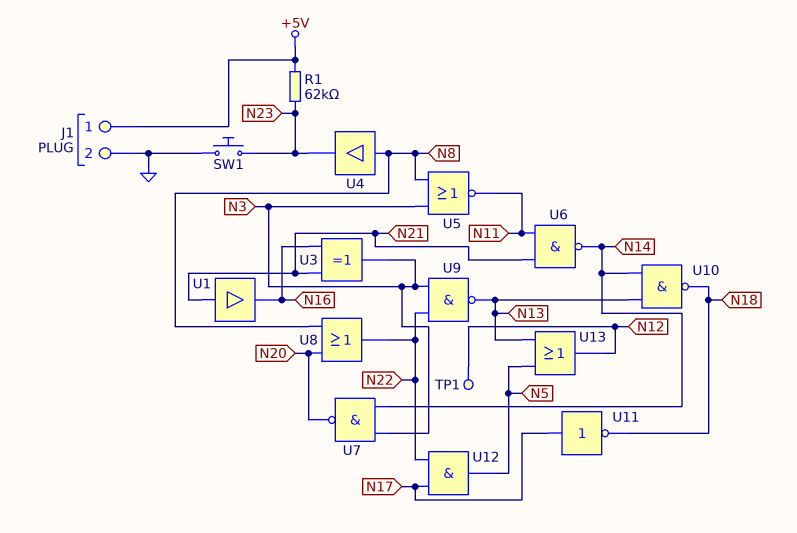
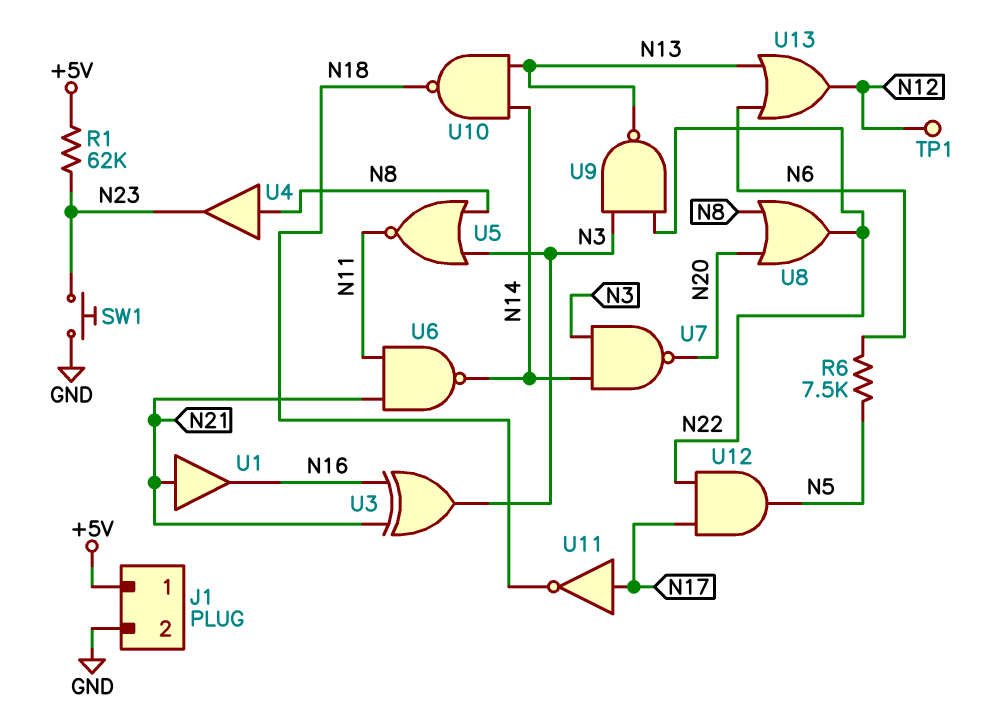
R6: none -> 7.5k (N5, N6)
U13: OR (in N5, in N13, out N12) -> OR (in N6, in N13, out N12)

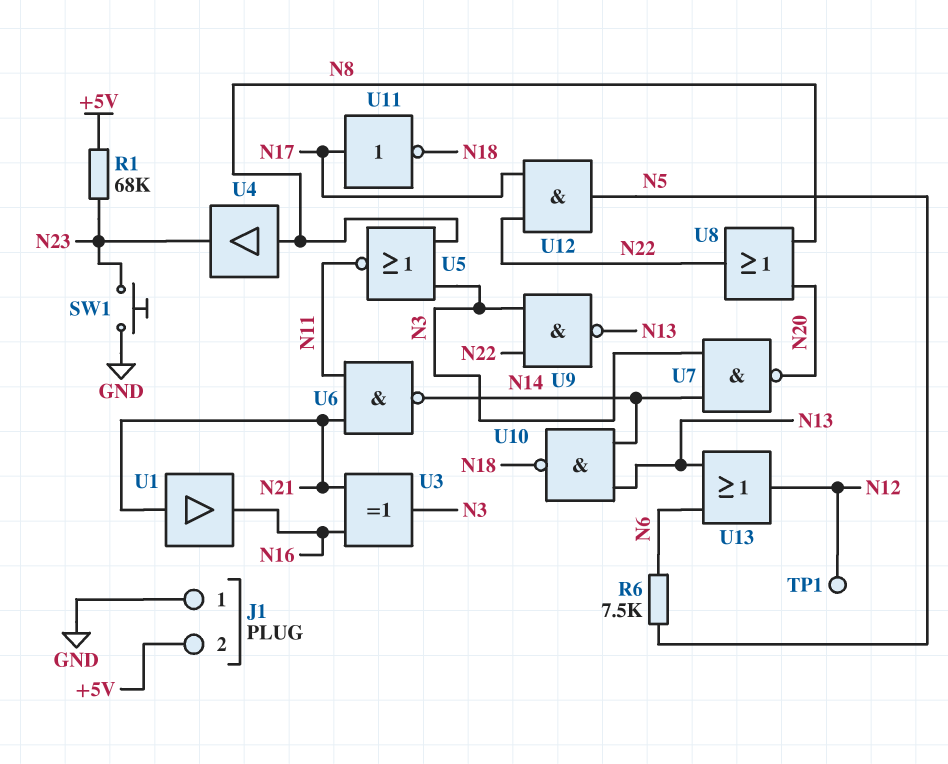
J1 pin 1: +5V -> GND
J1 pin 2: GND -> +5V
R1: 62k (+5V, N23) -> 68k (+5V, N23)

